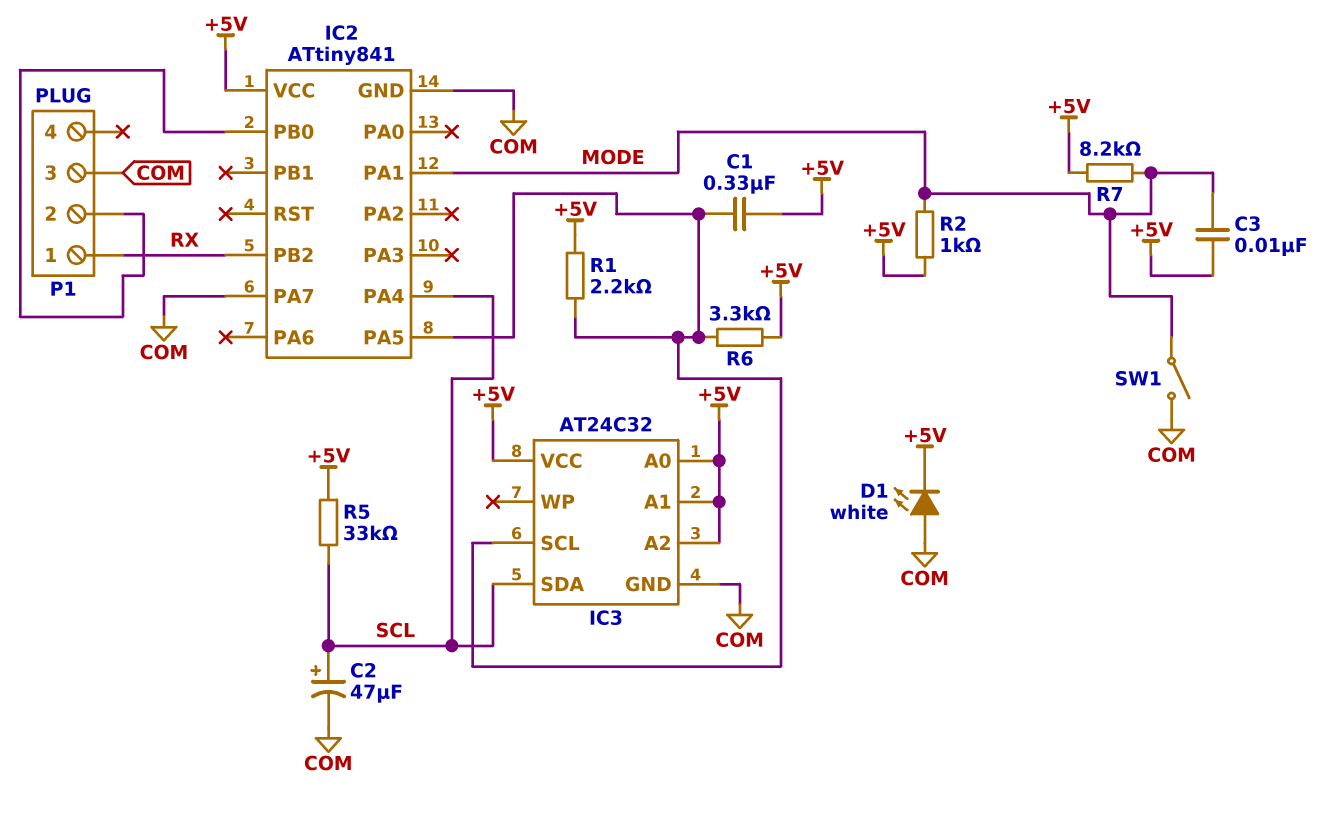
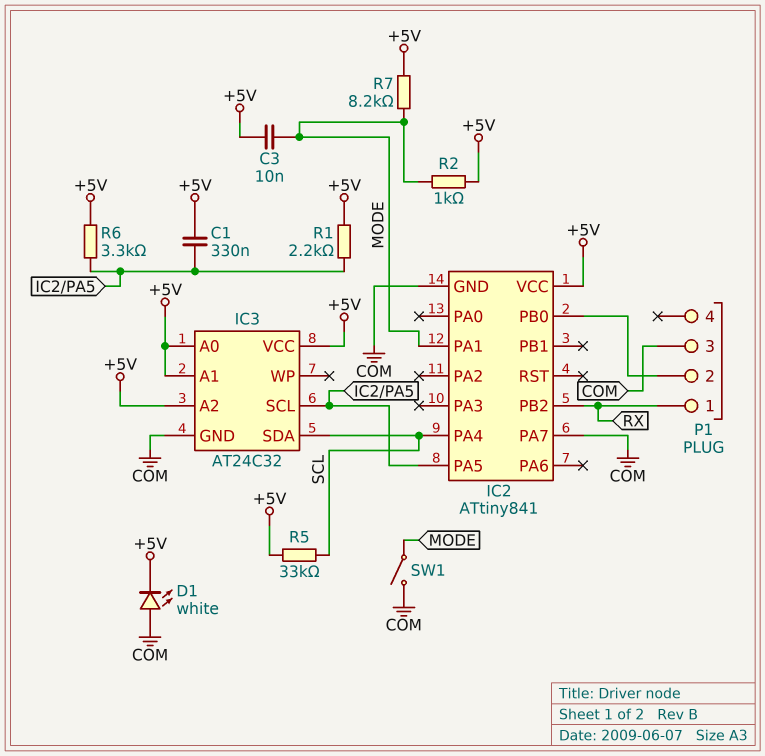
C2: 47uF (plus SCL, minus COM) -> none

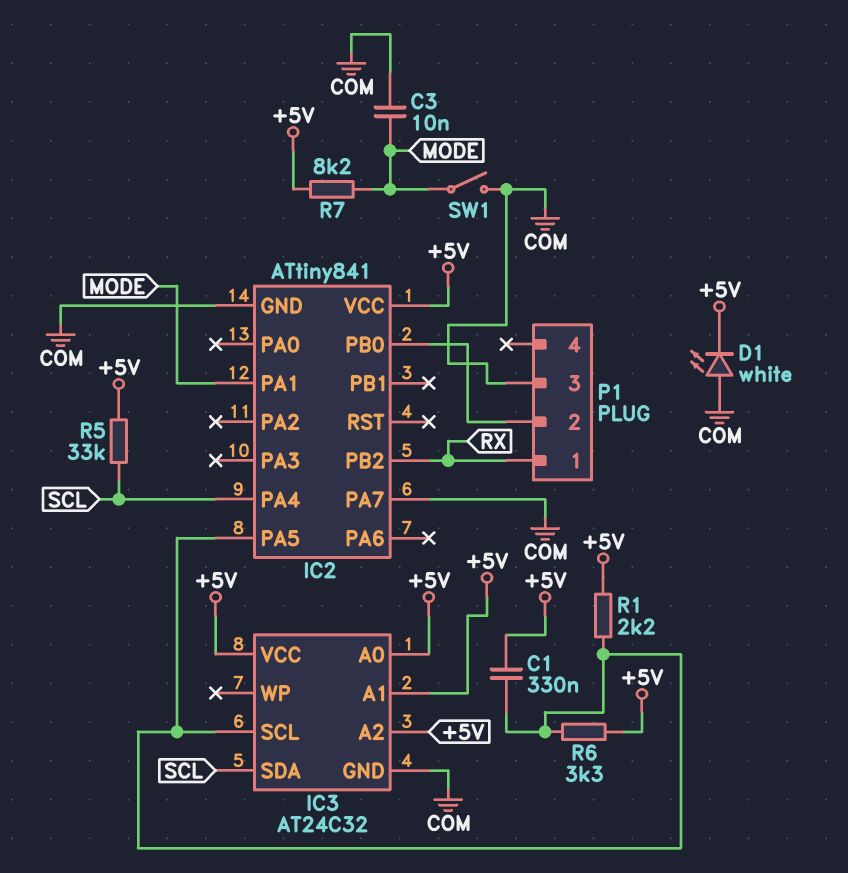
C3: 10nF (+5V, MODE) -> 10nF (COM, MODE)
R2: 1k (+5V, MODE) -> none

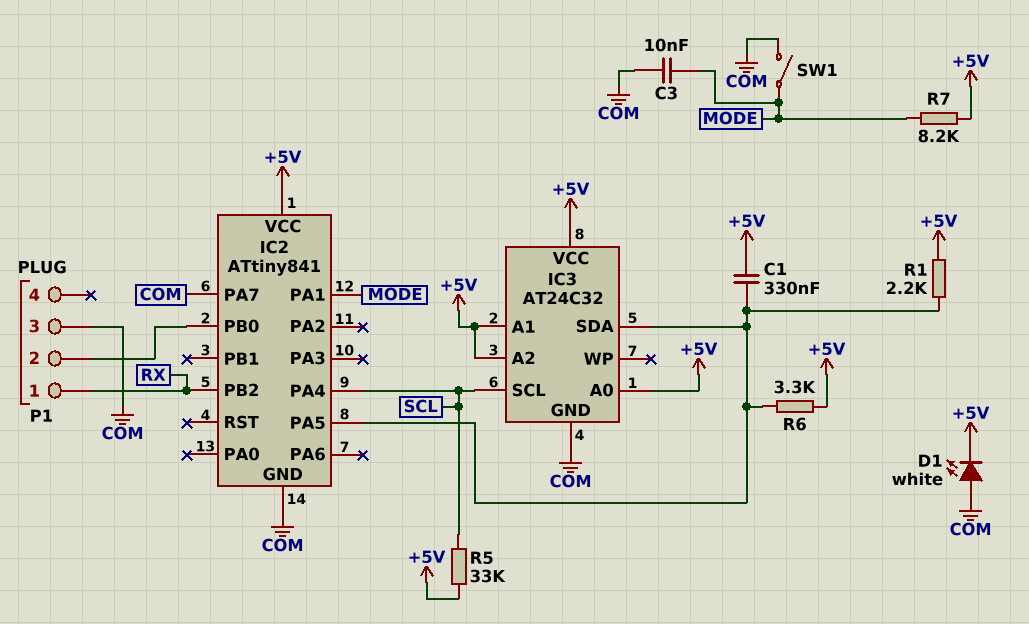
IC3 pin SCL: IC2/PA5 -> SCL
IC3 pin SDA: SCL -> IC2/PA5

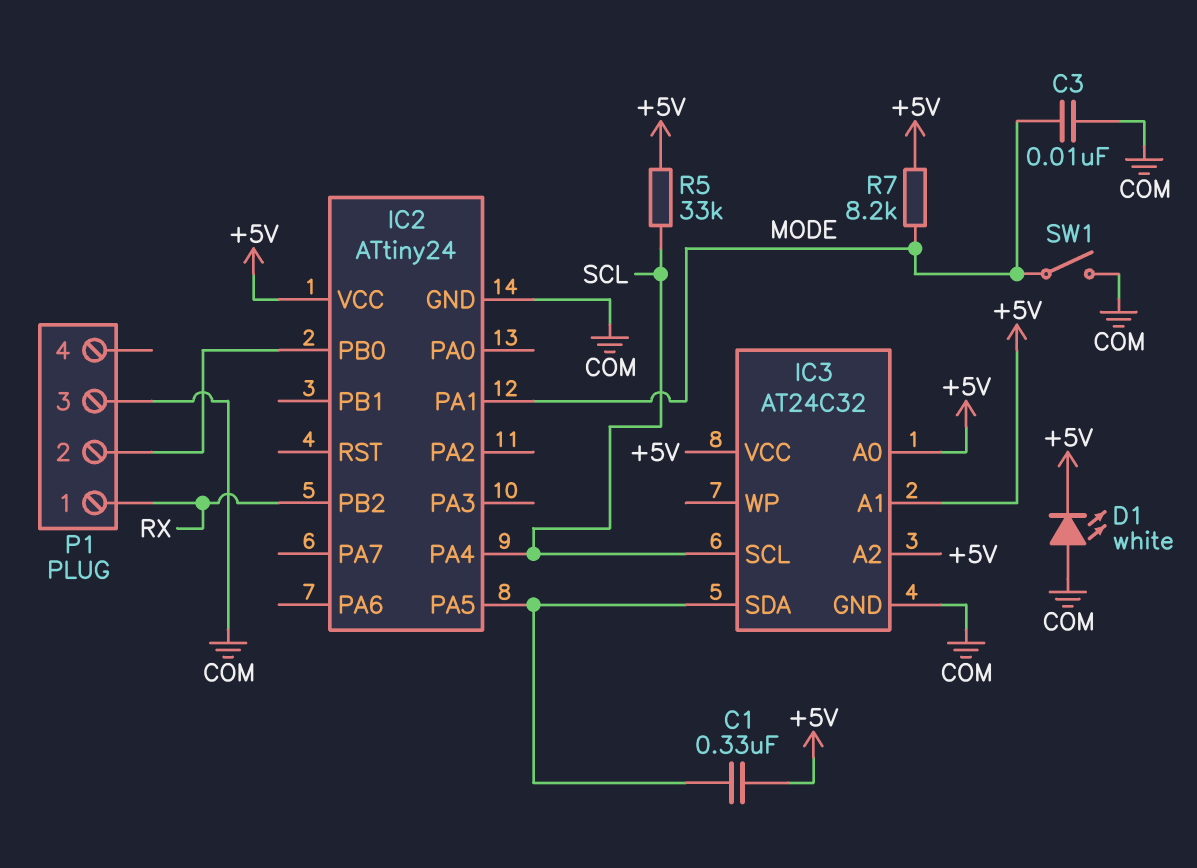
IC2: ATtiny841 -> ATtiny24
IC2 pin PA7: COM -> none
R1: 2.2k (+5V, IC2/PA5) -> none
R6: 3.3k (+5V, IC2/PA5) -> none

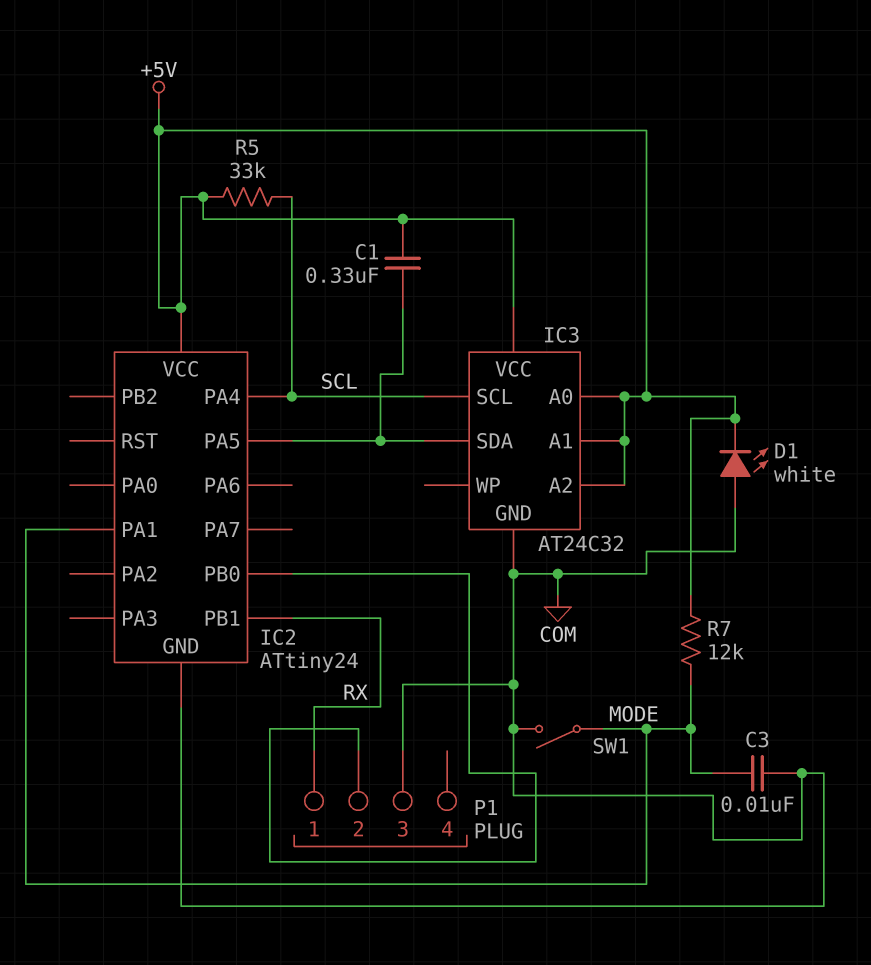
IC2 pin PB1: none -> RX
IC2 pin PB2: RX -> none
R7: 8.2k (+5V, MODE) -> 12k (+5V, MODE)

